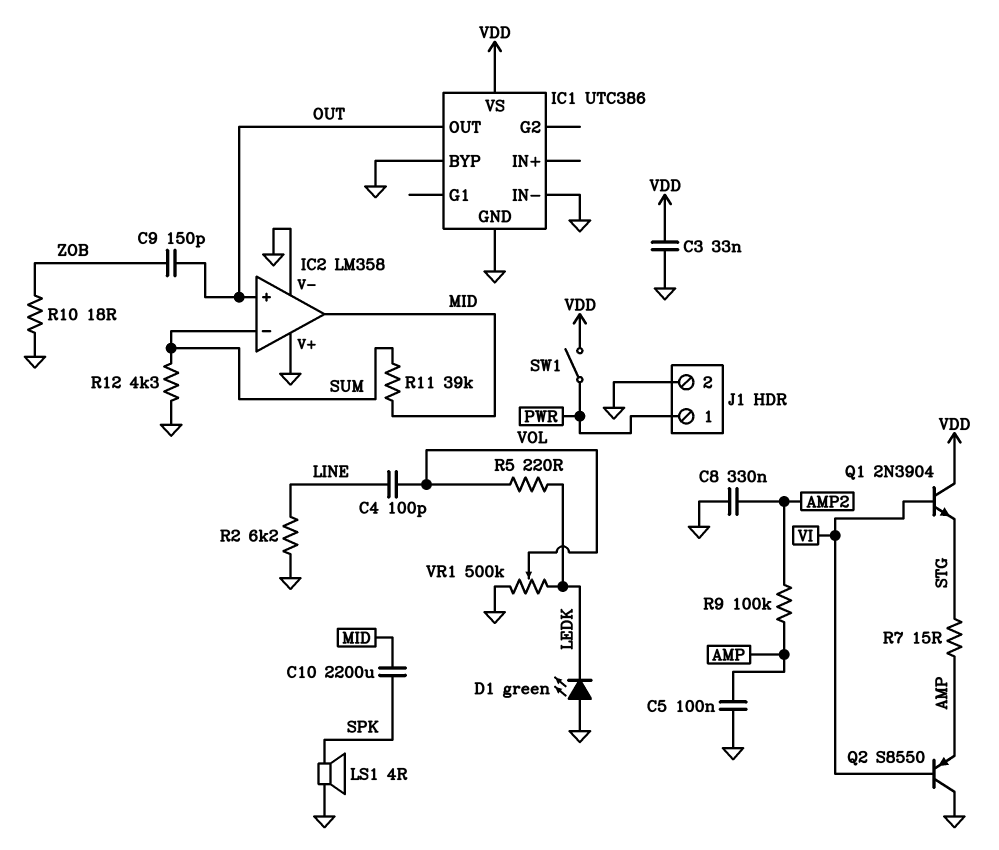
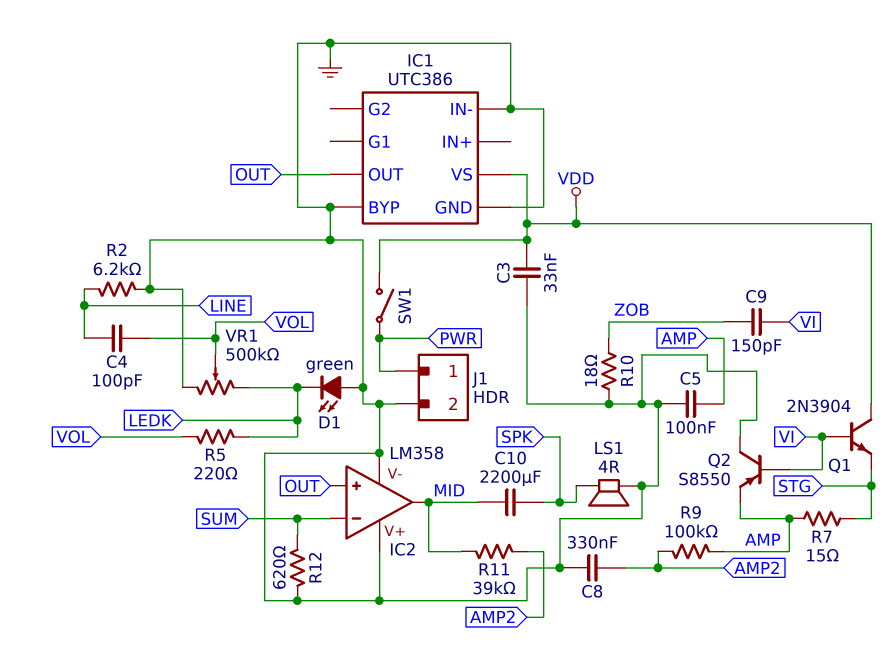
C9: 150pF (OUT, ZOB) -> 150pF (VI, ZOB)
R11: 39k (MID, SUM) -> 39k (AMP2, MID)
R12: 4.3k (GND, SUM) -> 620 (GND, SUM)

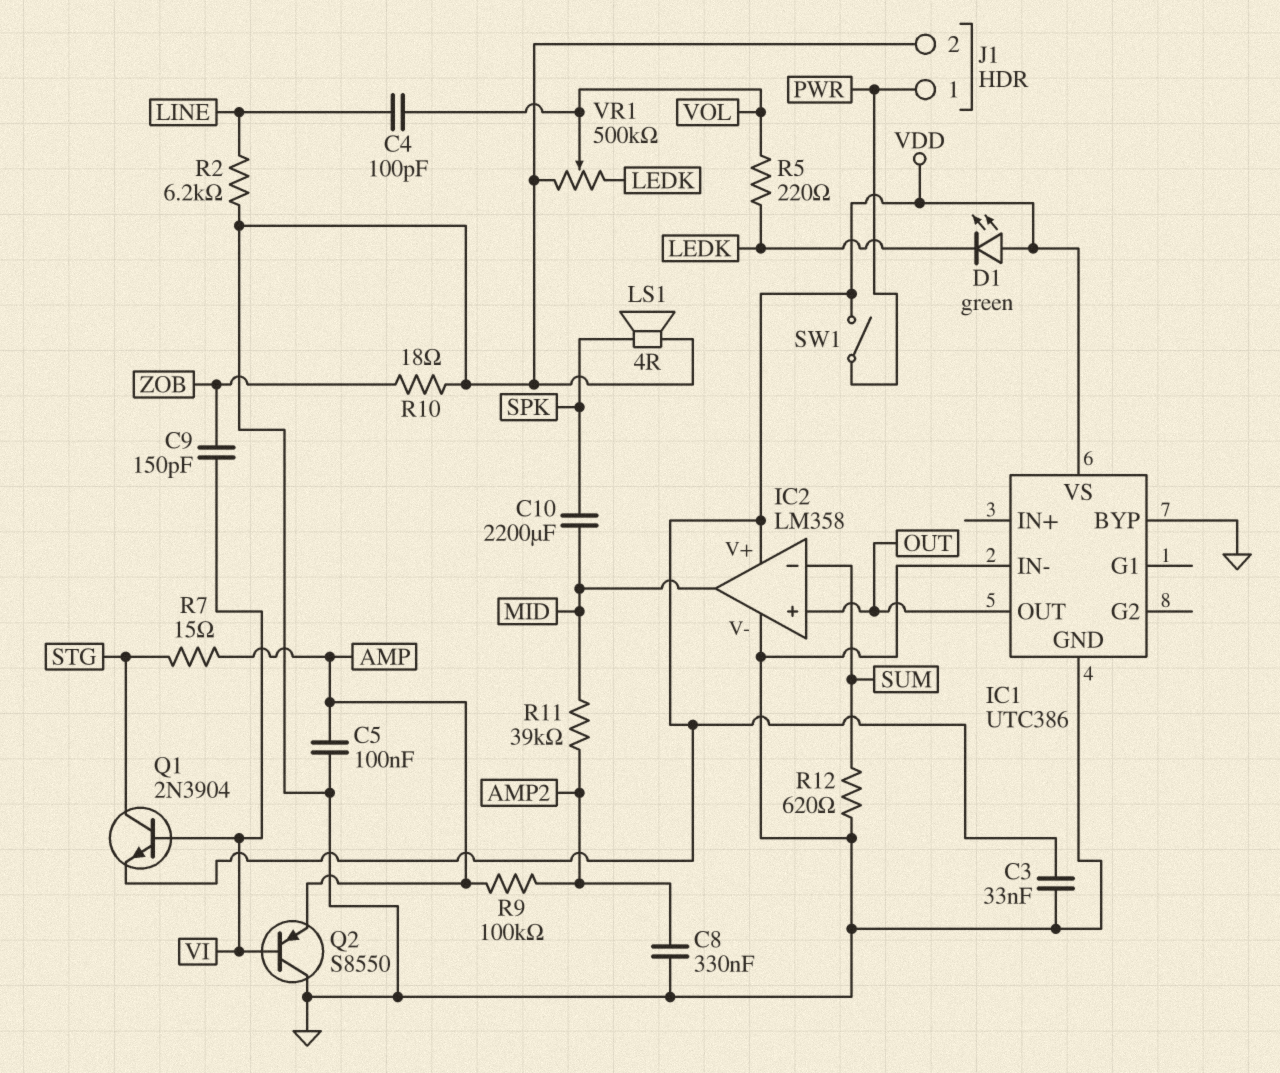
D1: LED green (A GND, K LEDK) -> LED green (A VDD, K LEDK)
IC2 pin V+: GND -> VDD
Q1: NPN 2N3904 (B VI, C VDD, E STG) -> NPN 2N3904 (B VI, C STG, E VDD)

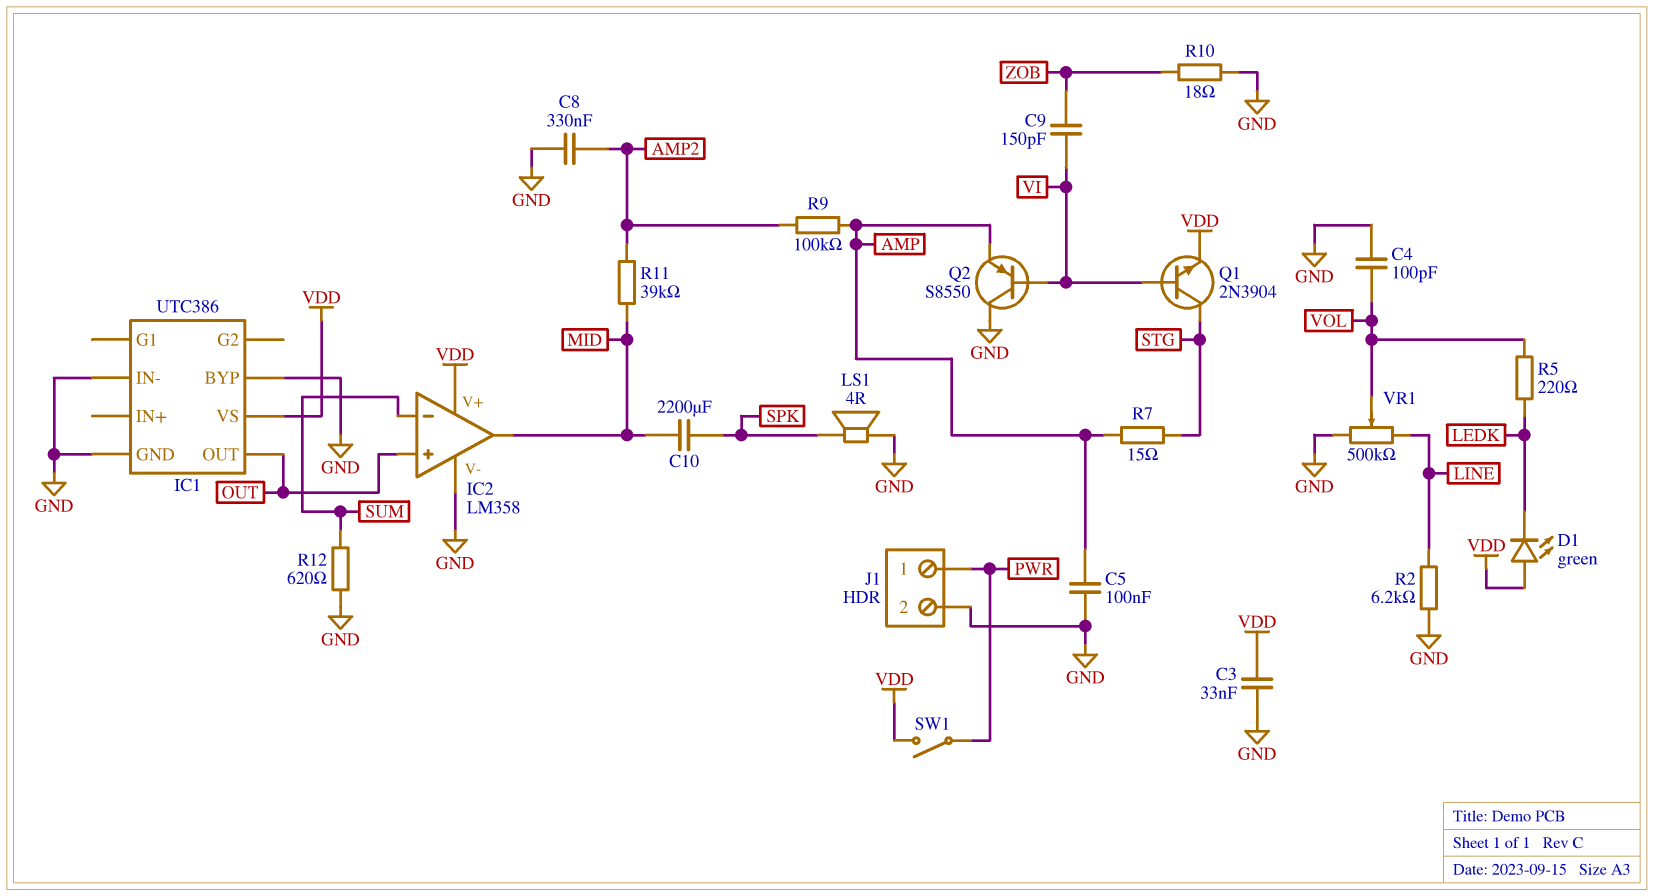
C4: 100pF (LINE, VOL) -> 100pF (GND, VOL)
VR1: 500k (GND, LEDK, wiper VOL) -> 500k (GND, LINE, wiper VOL)

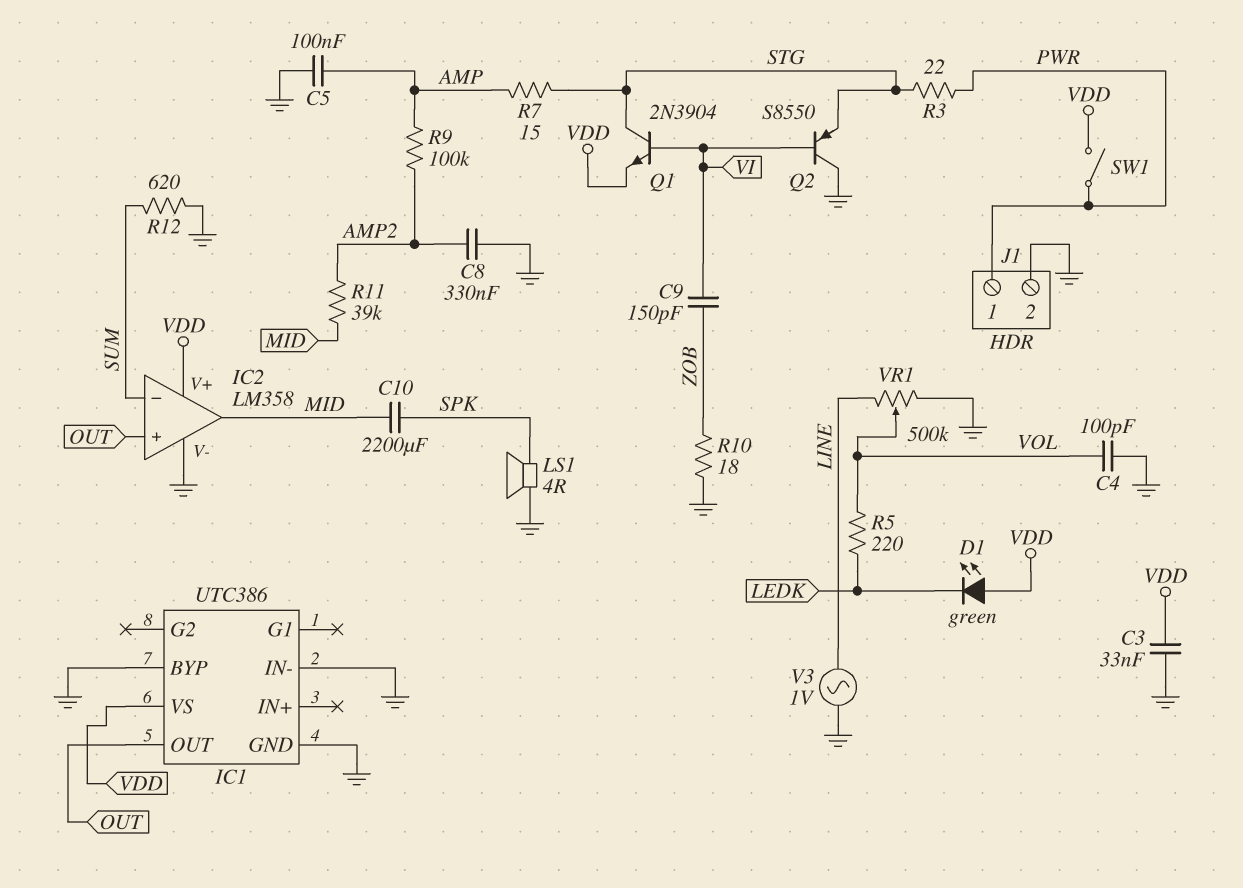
Q2: PNP S8550 (B VI, C GND, E AMP) -> PNP S8550 (B VI, C GND, E STG)
R2: 6.2k (GND, LINE) -> none
R3: none -> 22 (PWR, STG)
V3: none -> AC 1V (GND, LINE)

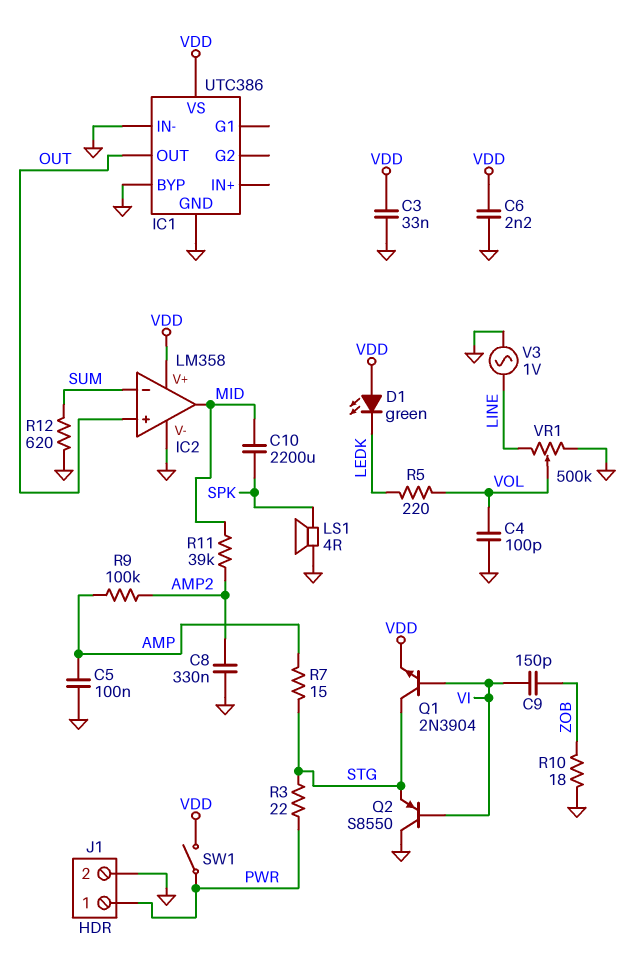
C6: none -> 2.2nF (GND, VDD)

